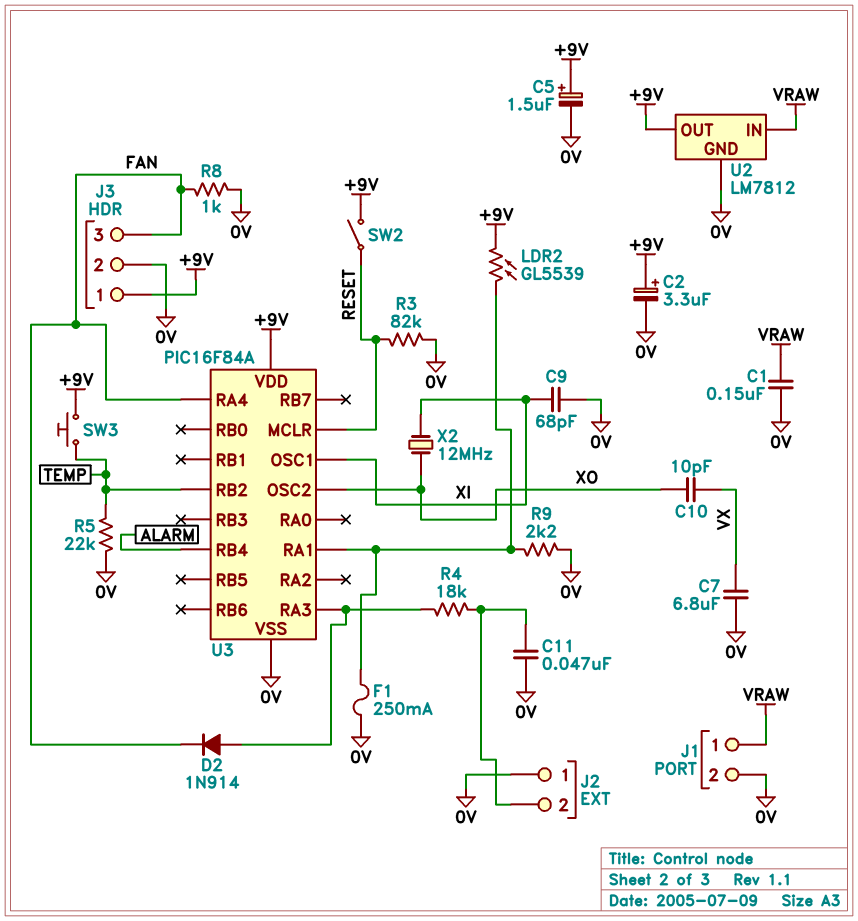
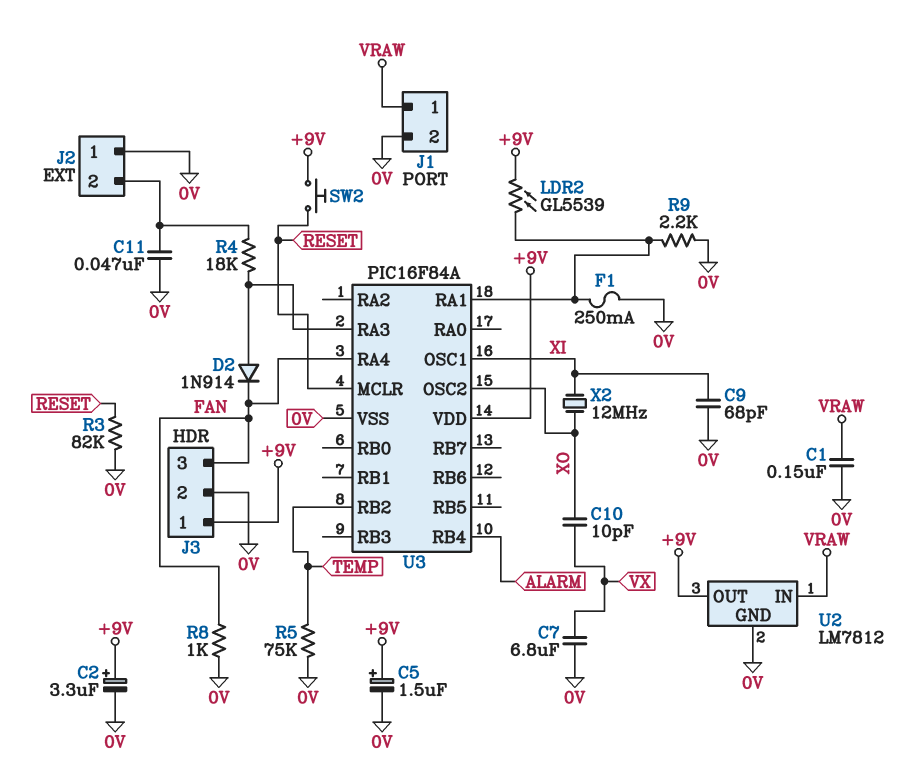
R5: 22k (0V, TEMP) -> 75k (0V, TEMP)
SW2: switch (+9V, RESET) -> button (+9V, RESET)
SW3: button (+9V, TEMP) -> none

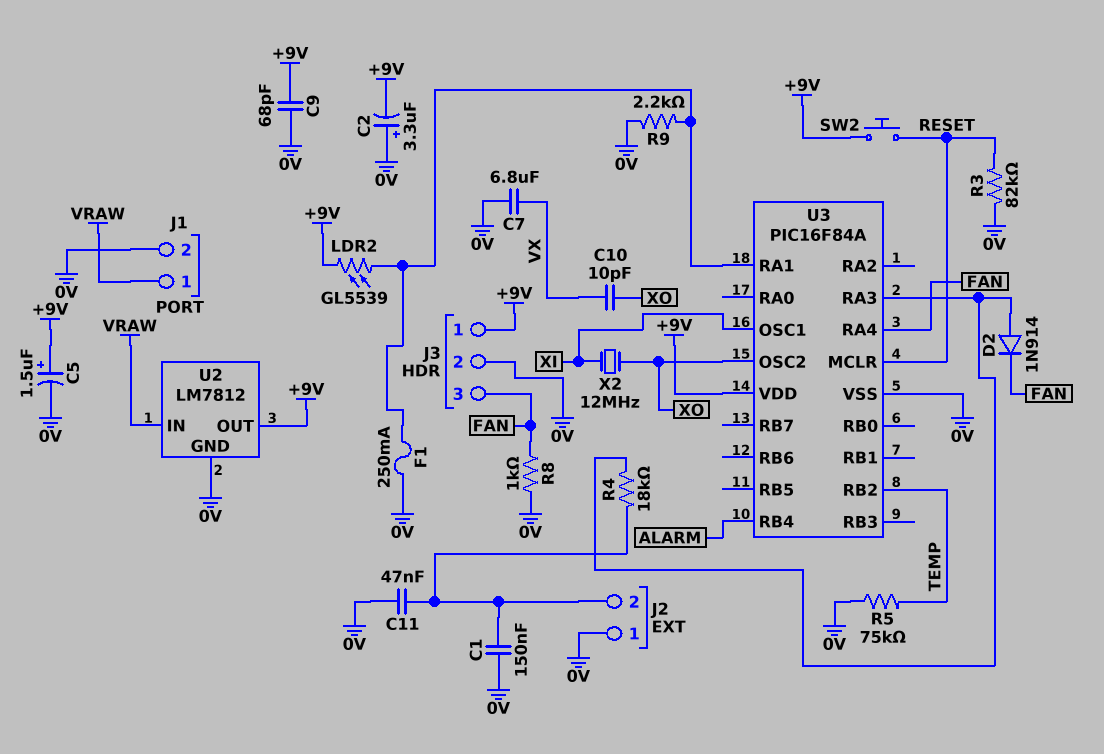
C1: 150nF (0V, VRAW) -> 150nF (0V, J2/2)
C2: 3.3uF (plus +9V, minus 0V) -> 3.3uF (plus 0V, minus +9V)
C9: 68pF (0V, XI) -> 68pF (+9V, 0V)

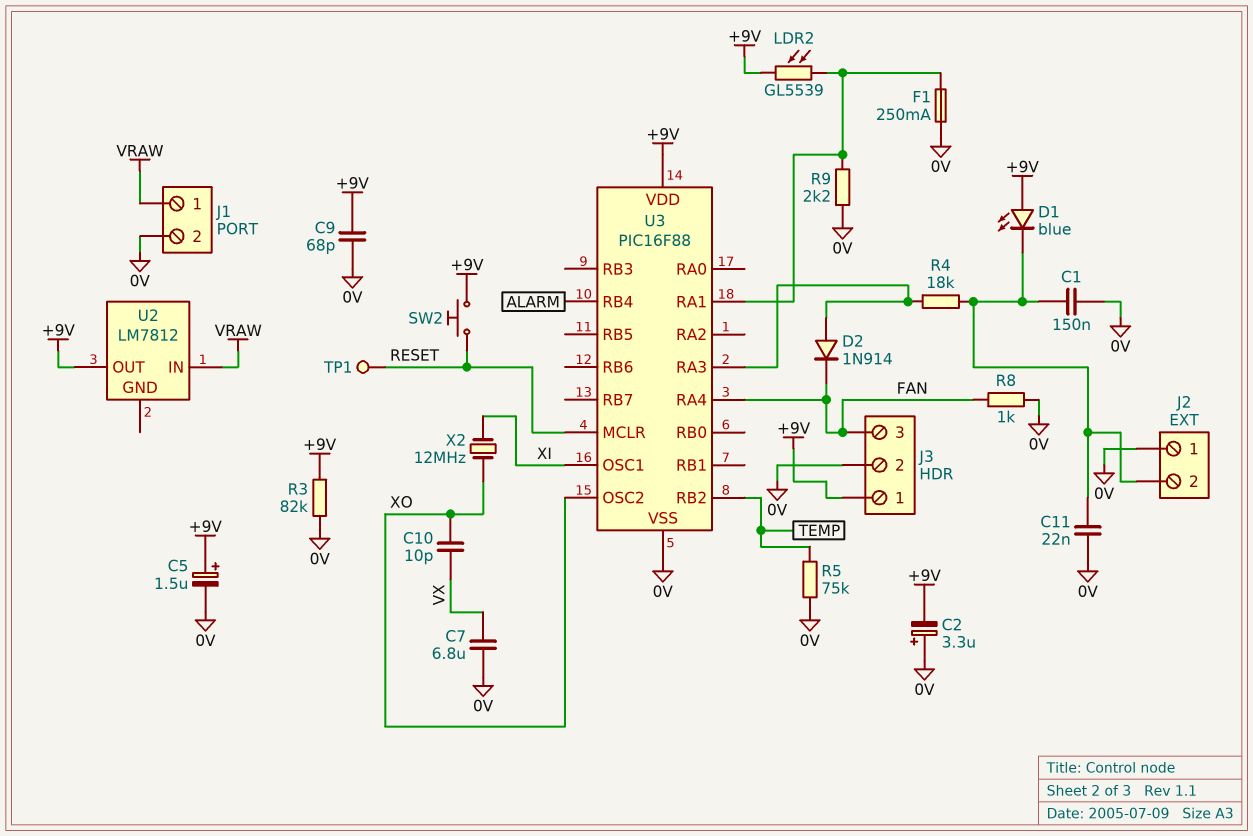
C11: 47nF (0V, J2/2) -> 22nF (0V, J2/2)
D1: none -> LED blue (A +9V, K J2/2)
R3: 82k (0V, RESET) -> 82k (+9V, 0V)
TP1: none -> test point (RESET)
U2 pin GND: 0V -> none
U3: PIC16F84A -> PIC16F88

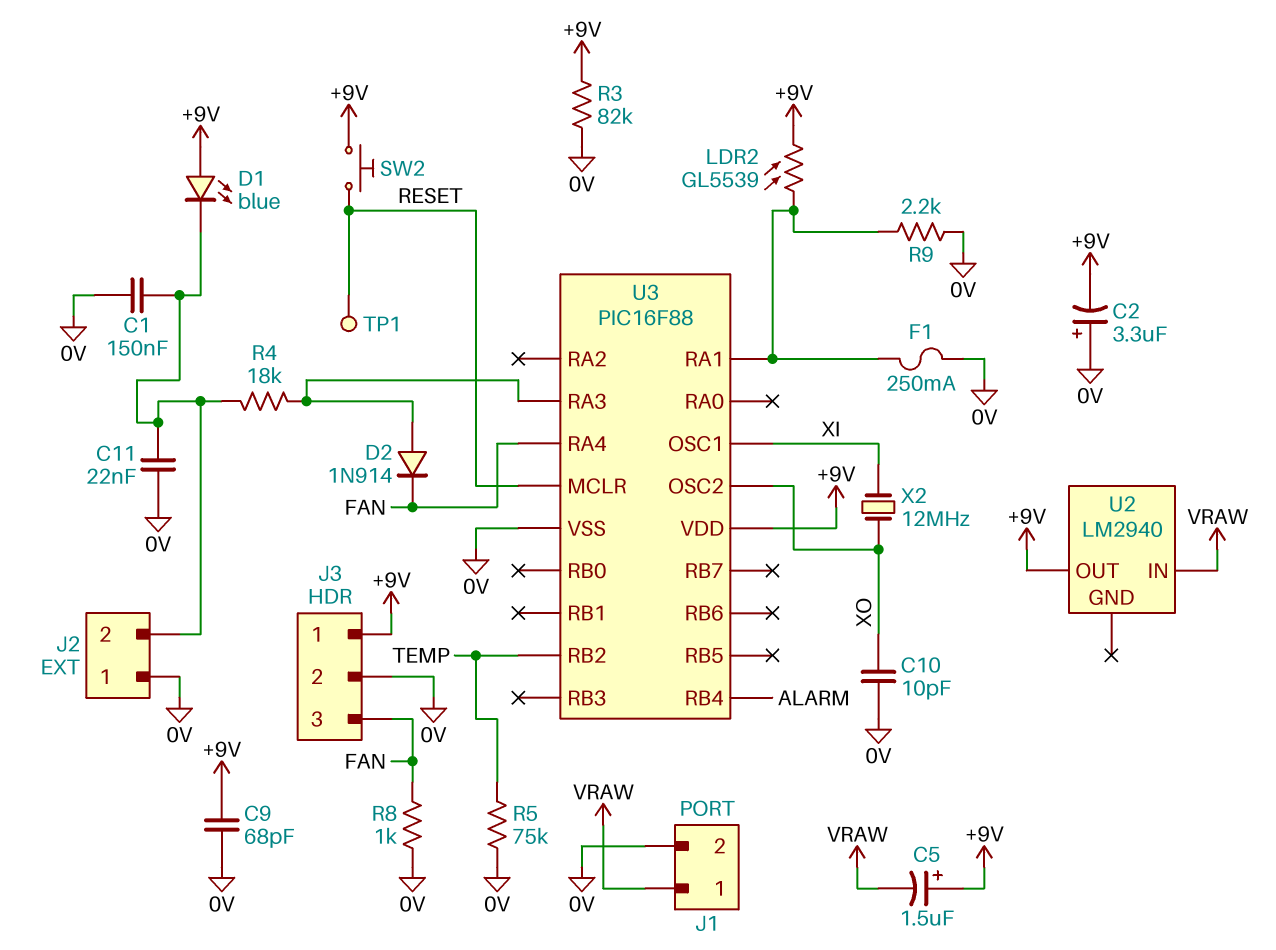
C5: 1.5uF (plus +9V, minus 0V) -> 1.5uF (plus +9V, minus VRAW)
C7: 6.8uF (0V, VX) -> none
C10: 10pF (VX, XO) -> 10pF (0V, XO)
U2: LM7812 -> LM2940

